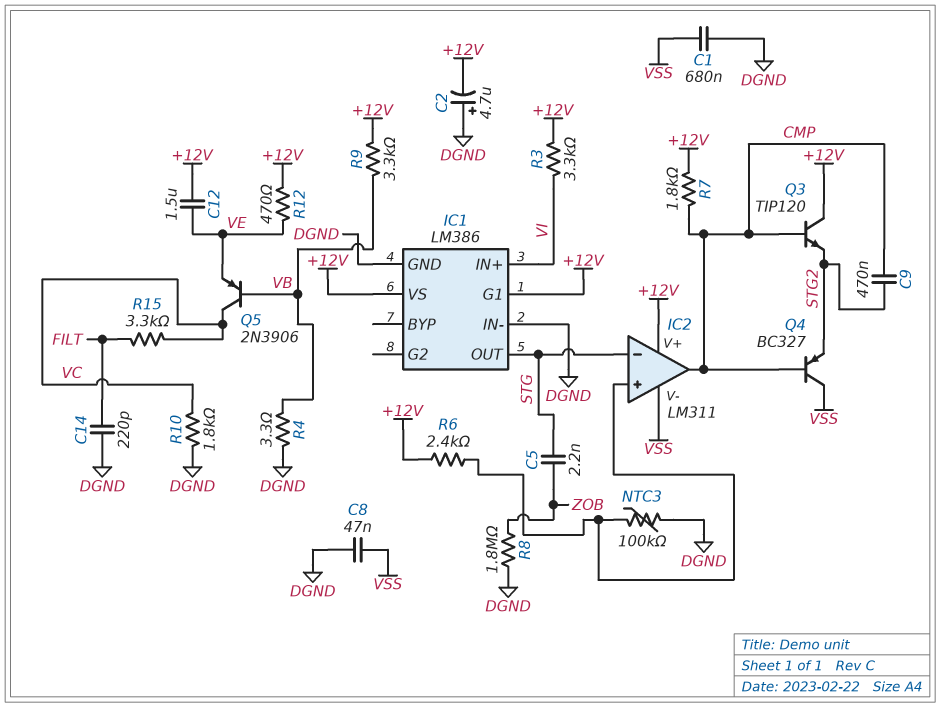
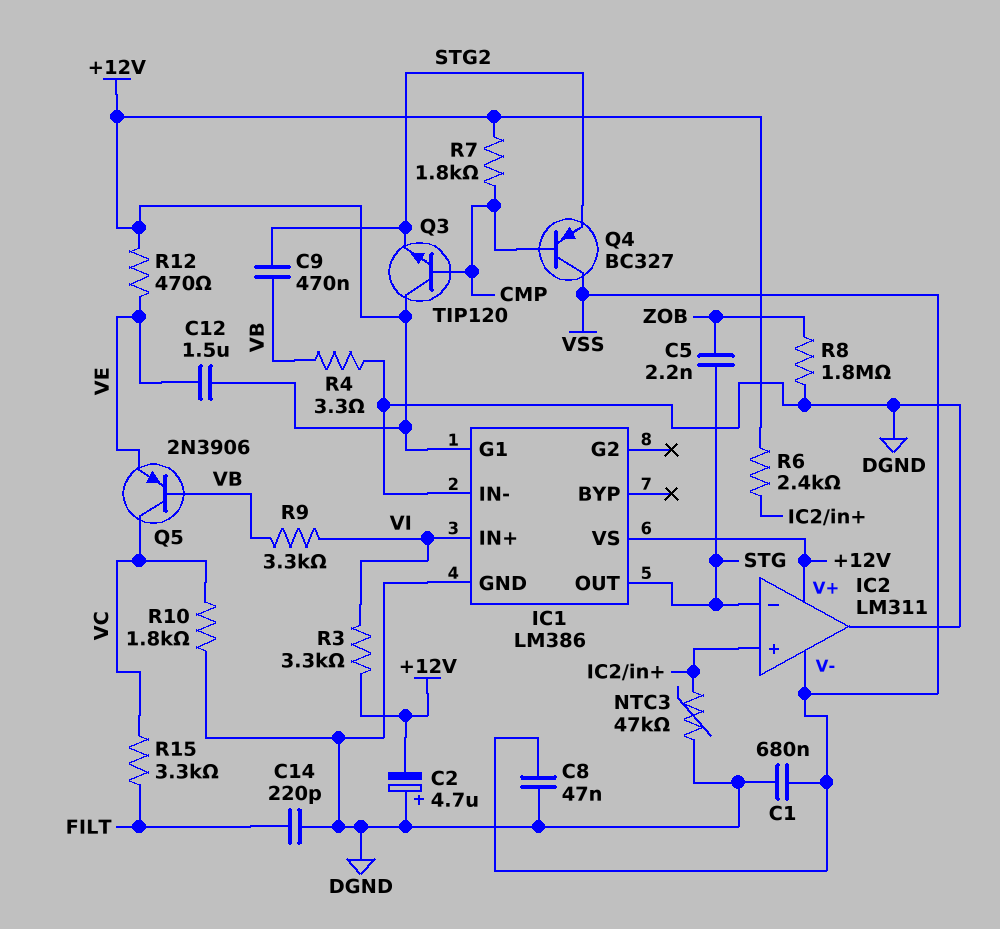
C9: 470nF (CMP, STG2) -> 470nF (STG2, VB)
IC2 pin out: CMP -> DGND
NTC3: 100k (DGND, IC2/in+) -> 47k (DGND, IC2/in+)
R9: 3.3k (+12V, VB) -> 3.3k (VB, VI)

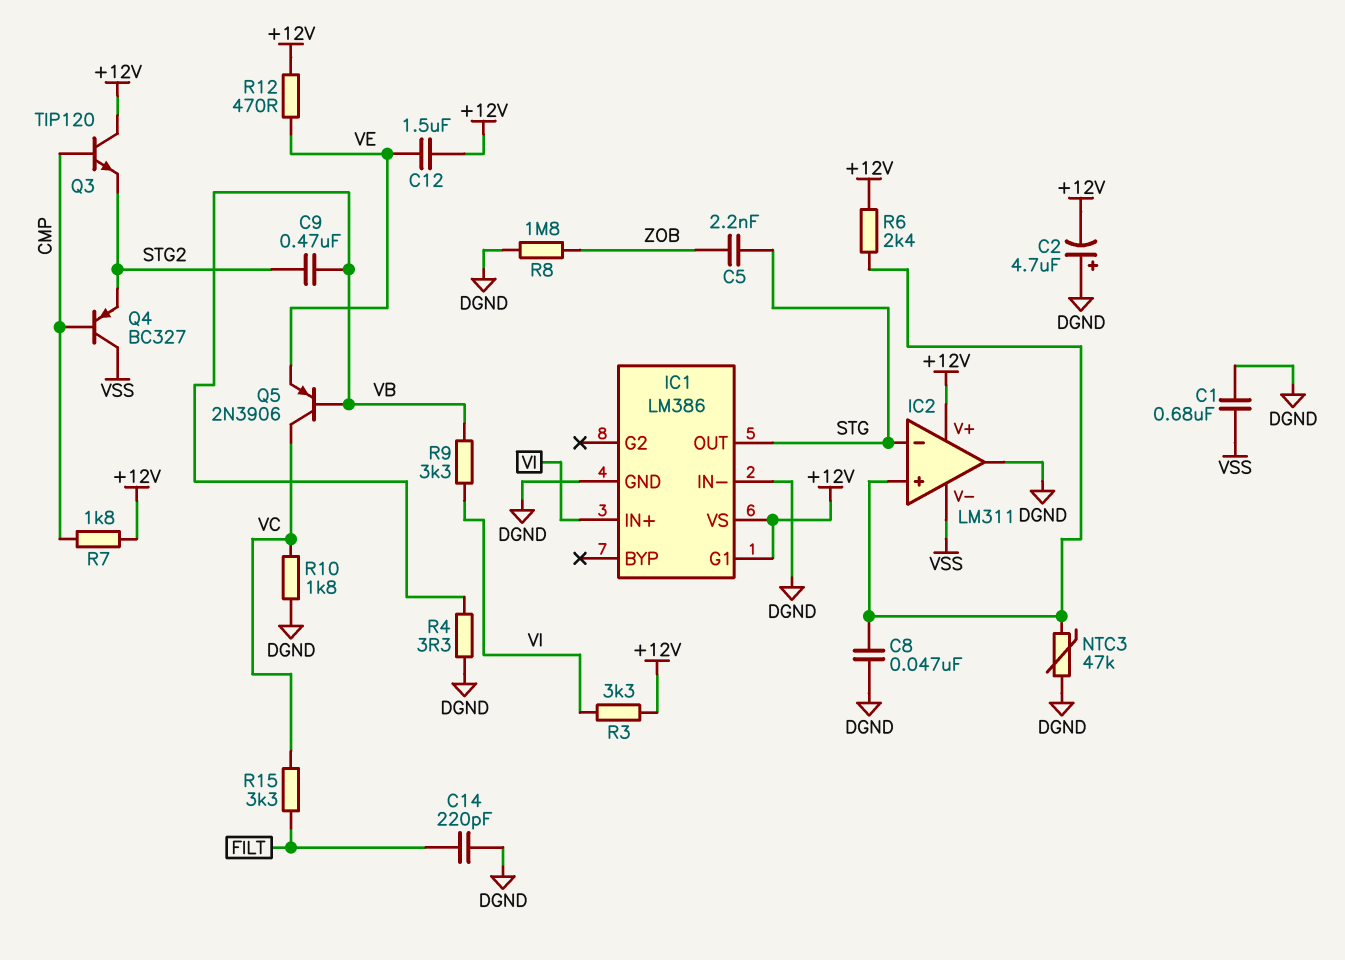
C8: 47nF (DGND, VSS) -> 47nF (DGND, IC2/in+)

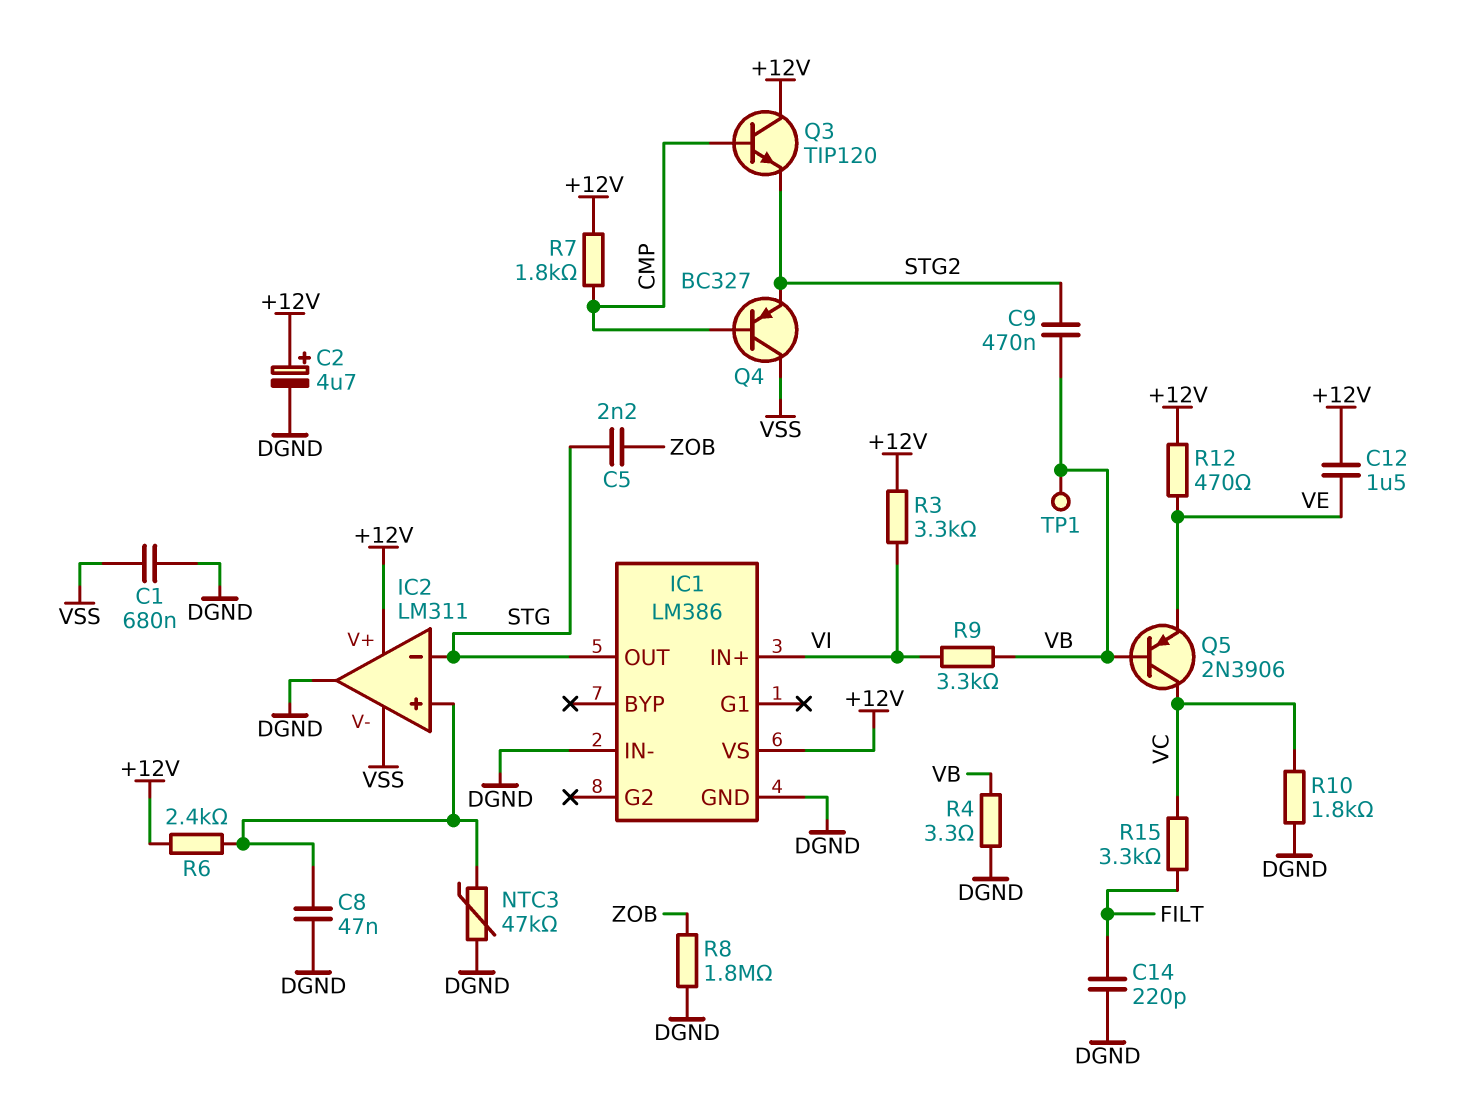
C2: 4.7uF (plus DGND, minus +12V) -> 4.7uF (plus +12V, minus DGND)
IC1 pin G1: +12V -> none
TP1: none -> test point (VB)

